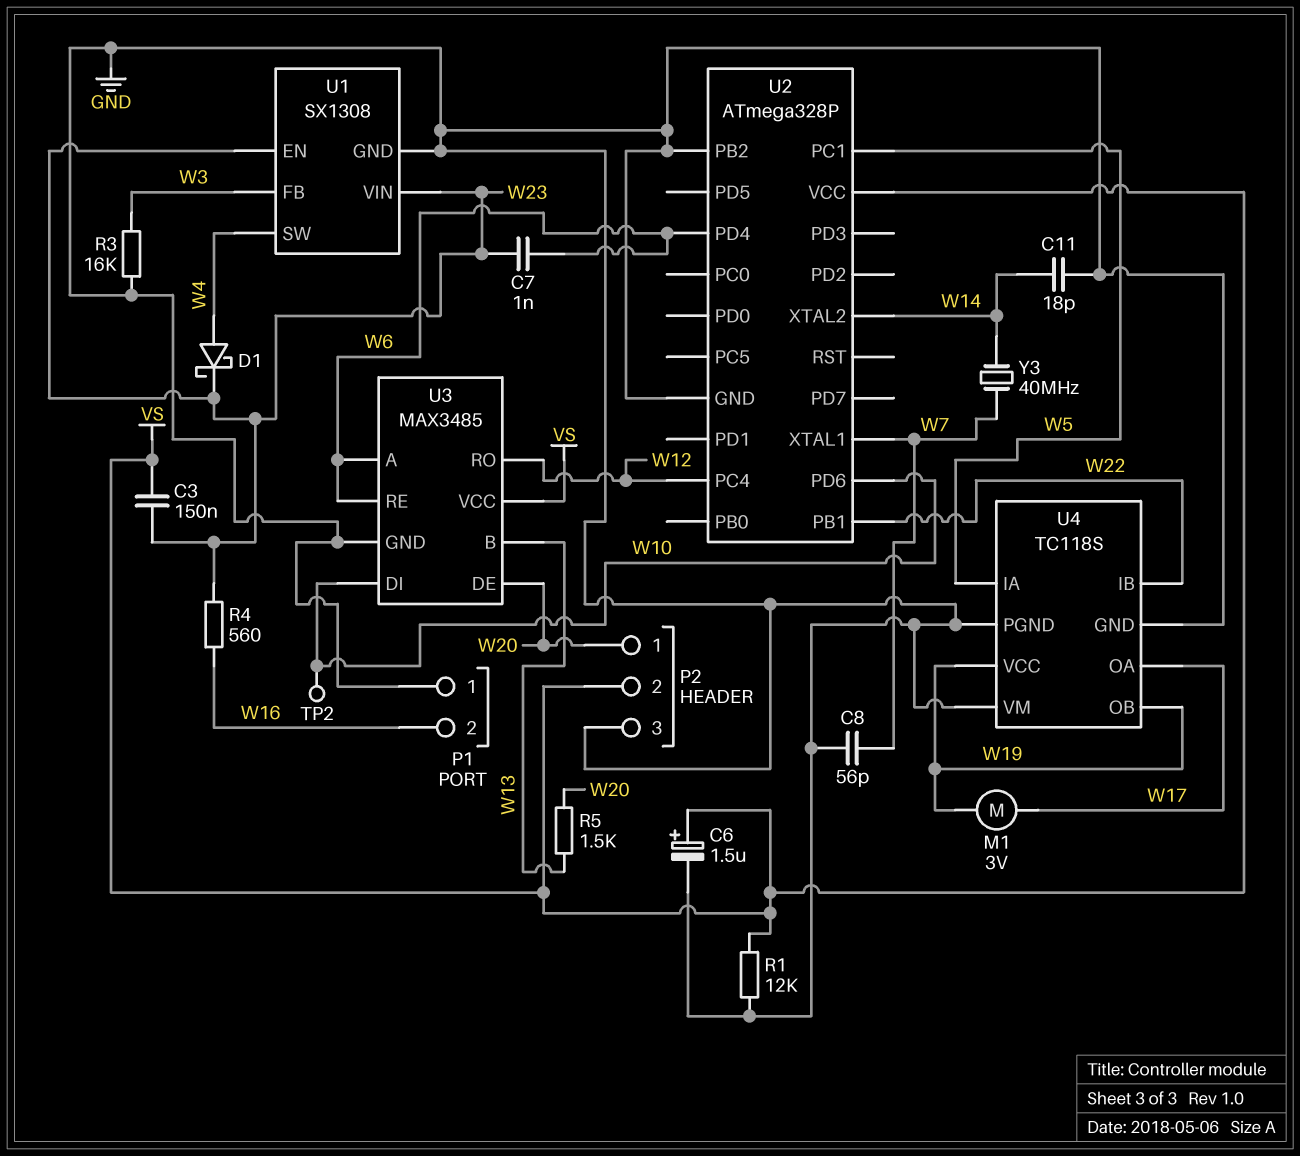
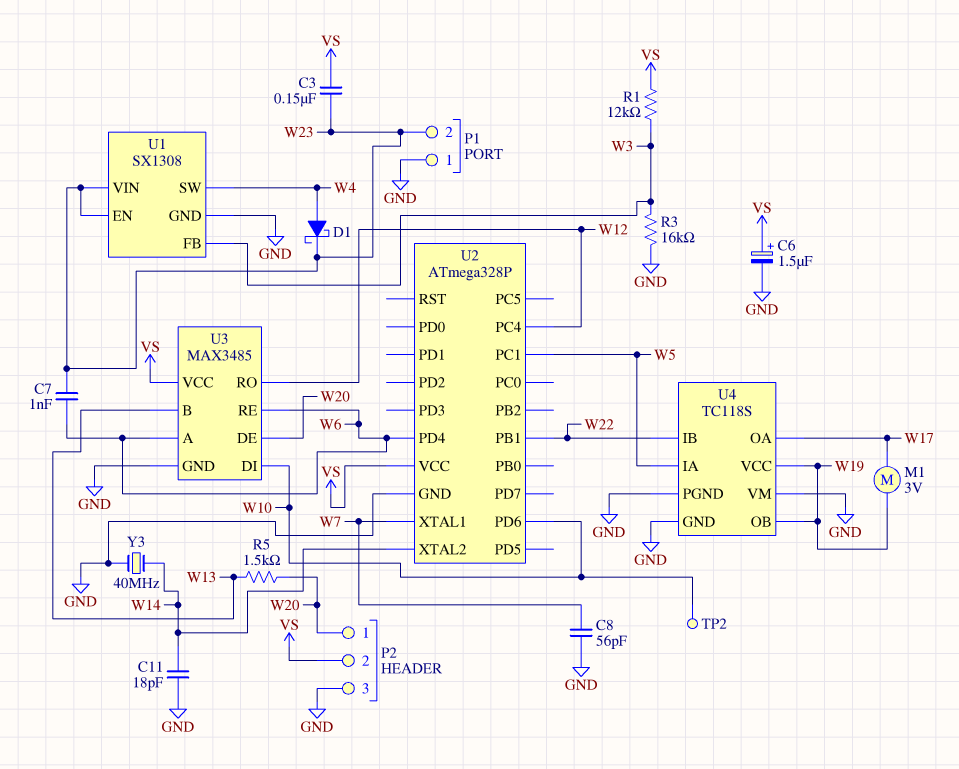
P1 pin 2: W16 -> W23
R1: 12k (GND, VS) -> 12k (VS, W3)
R4: 560 (W16, W23) -> none
U2 pin PB2: GND -> none
Y3: 40MHz (W7, W14) -> 40MHz (GND, W14)

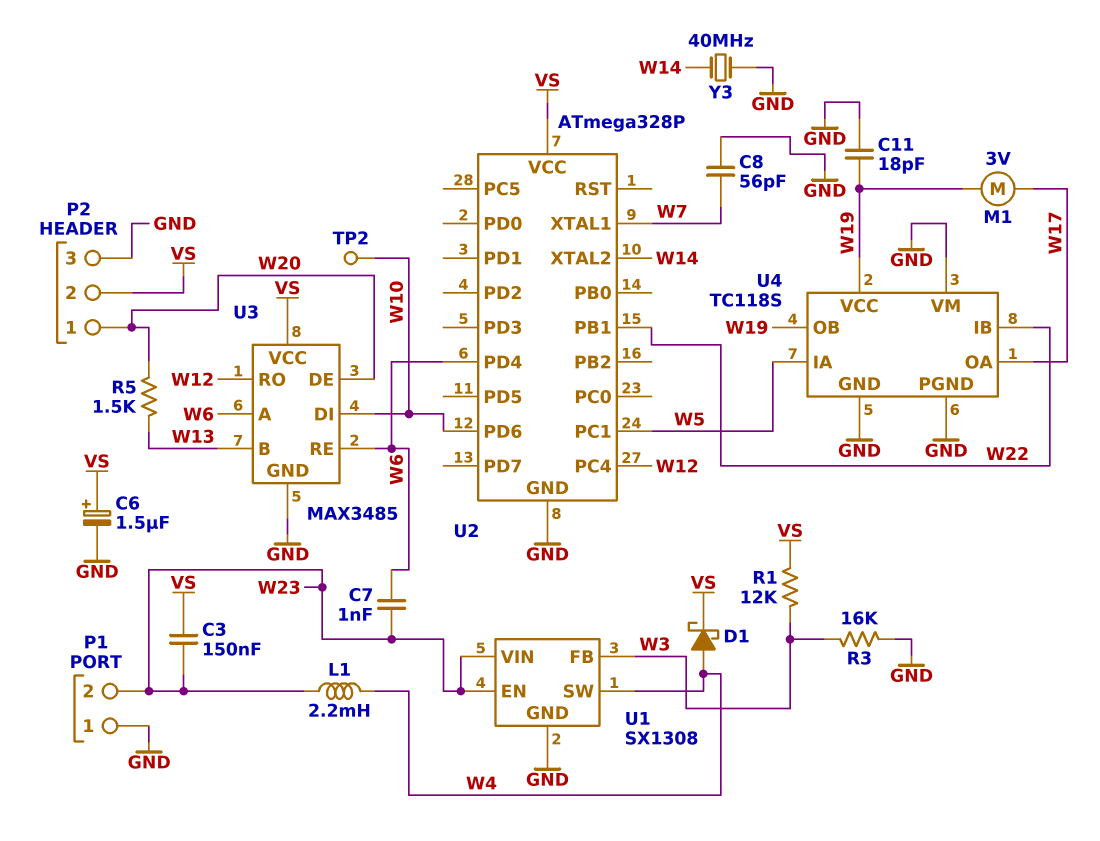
C11: 18pF (GND, W14) -> 18pF (GND, W19)
D1: schottky (A W4, K W23) -> schottky (A W4, K VS)
L1: none -> 2.2mH (W4, W23)

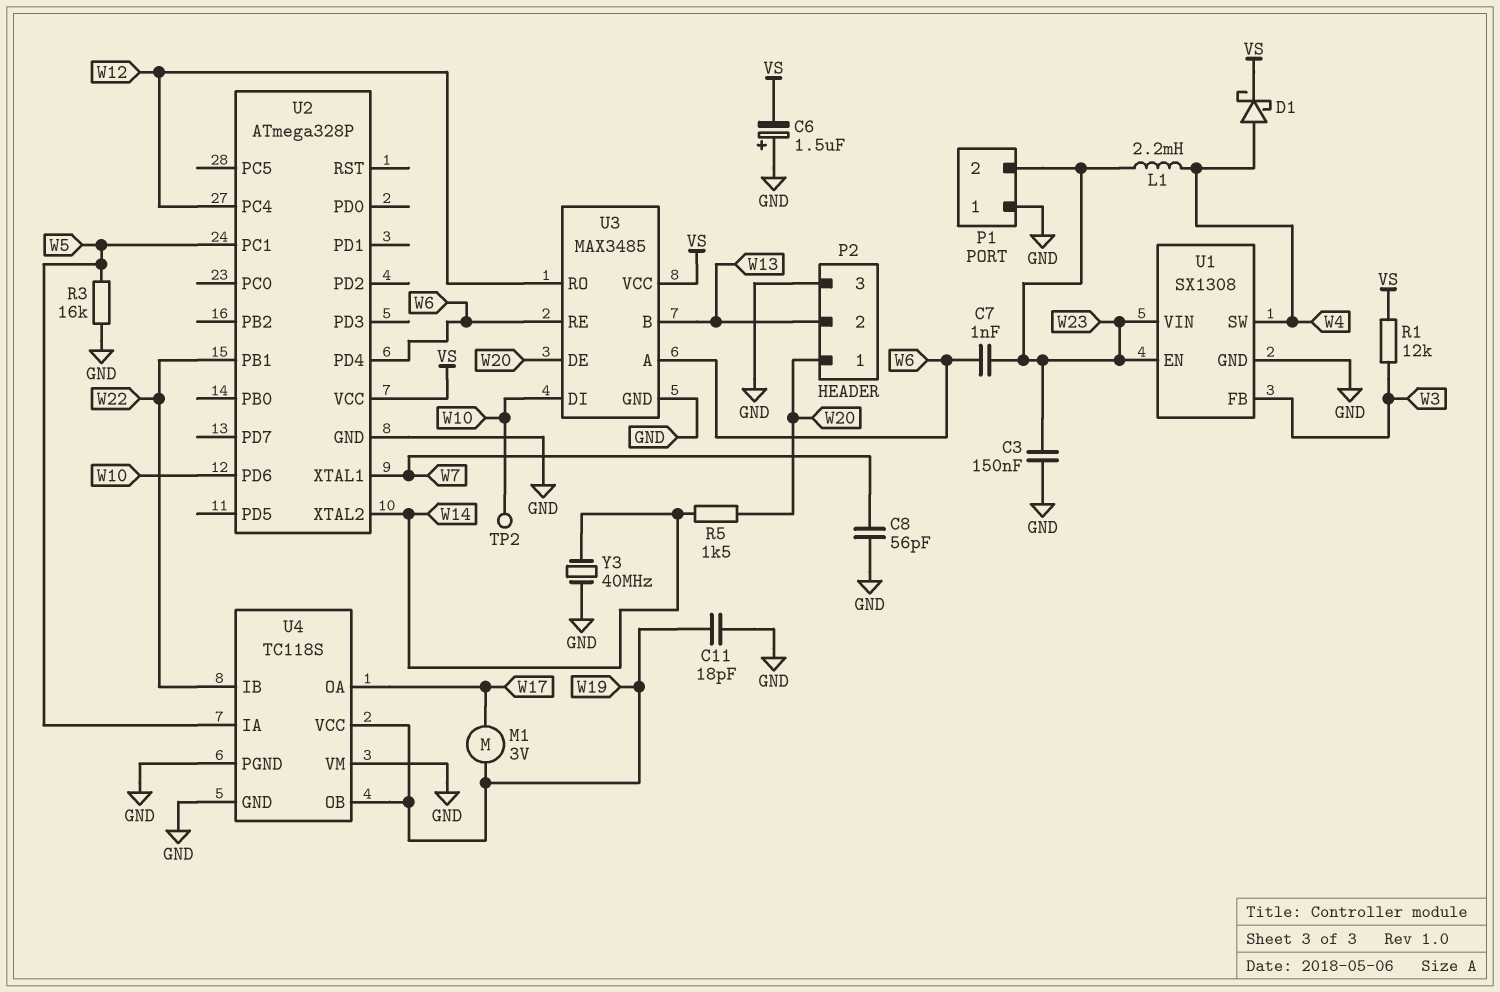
C3: 150nF (VS, W23) -> 150nF (GND, W23)
C6: 1.5uF (plus VS, minus GND) -> 1.5uF (plus GND, minus VS)
P2 pin 2: VS -> W13
R3: 16k (GND, W3) -> 16k (GND, W5)
R5: 1.5k (W13, W20) -> 1.5k (W14, W20)

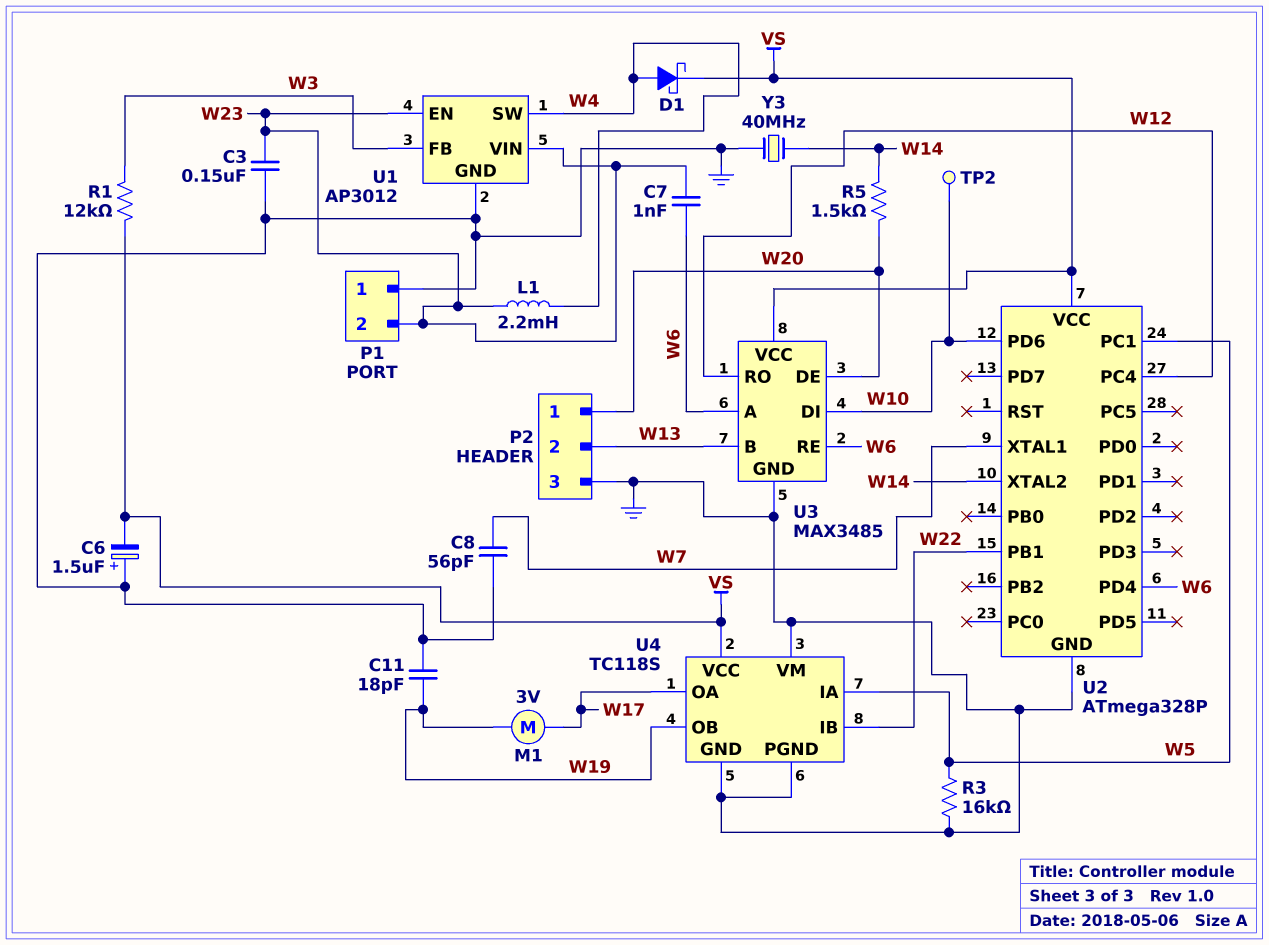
U1: SX1308 -> AP3012
U4 pin VCC: W19 -> VS

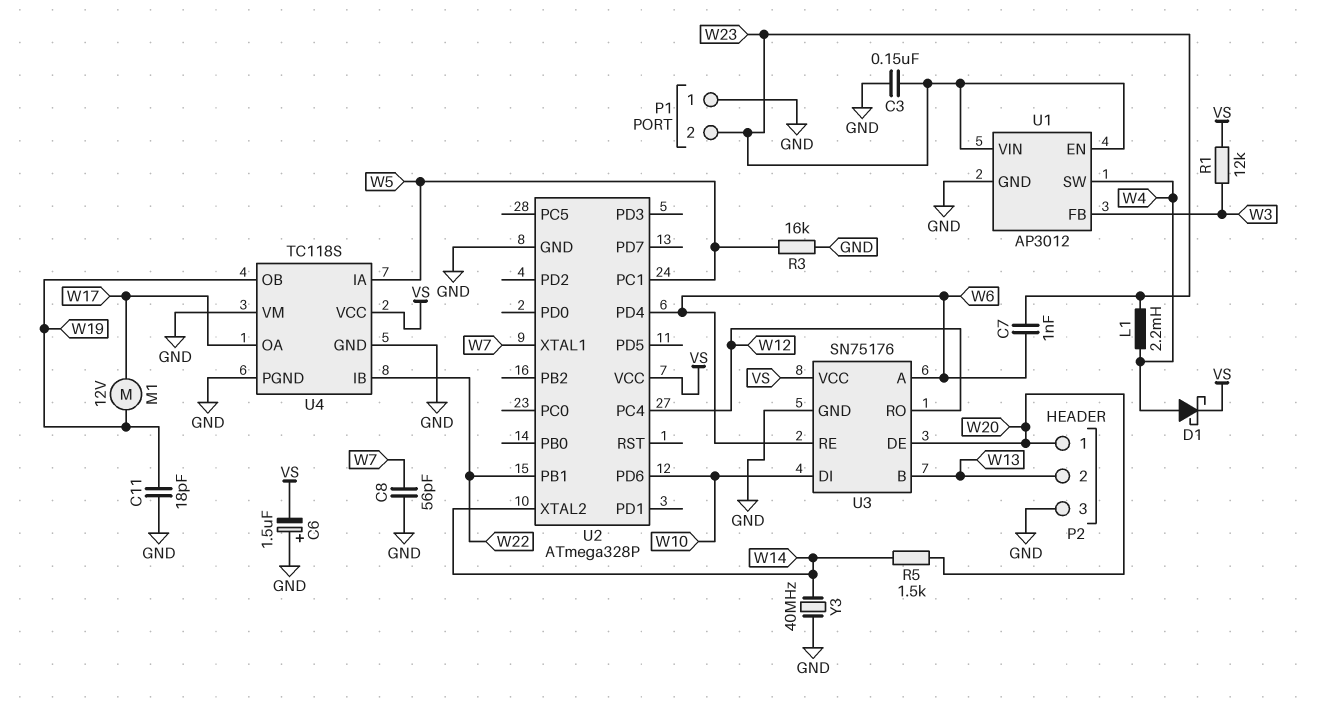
M1: motor 3V (W17, W19) -> motor 12V (W17, W19)
TP2: test point (W10) -> none
U3: MAX3485 -> SN75176

